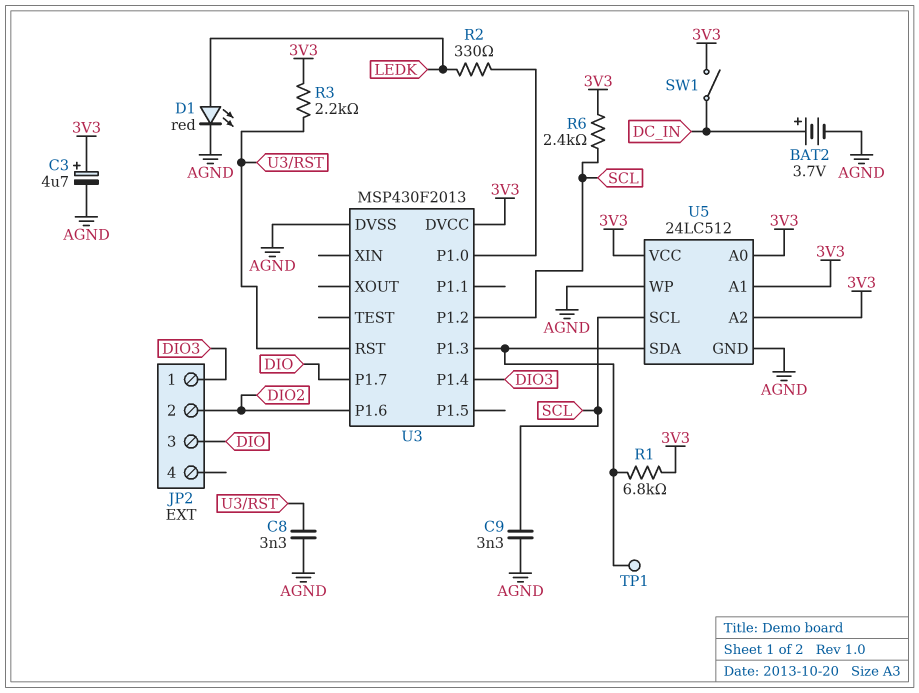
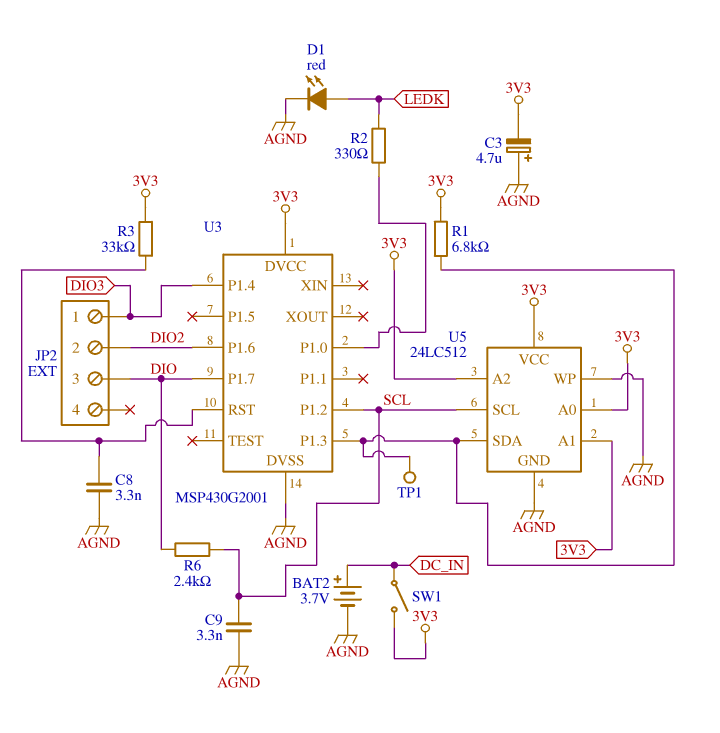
C3: 4.7uF (plus 3V3, minus AGND) -> 4.7uF (plus AGND, minus 3V3)
R3: 2.2k (3V3, U3/RST) -> 33k (3V3, U3/RST)
R6: 2.4k (3V3, SCL) -> 2.4k (DIO, SCL)
U3: MSP430F2013 -> MSP430G2001

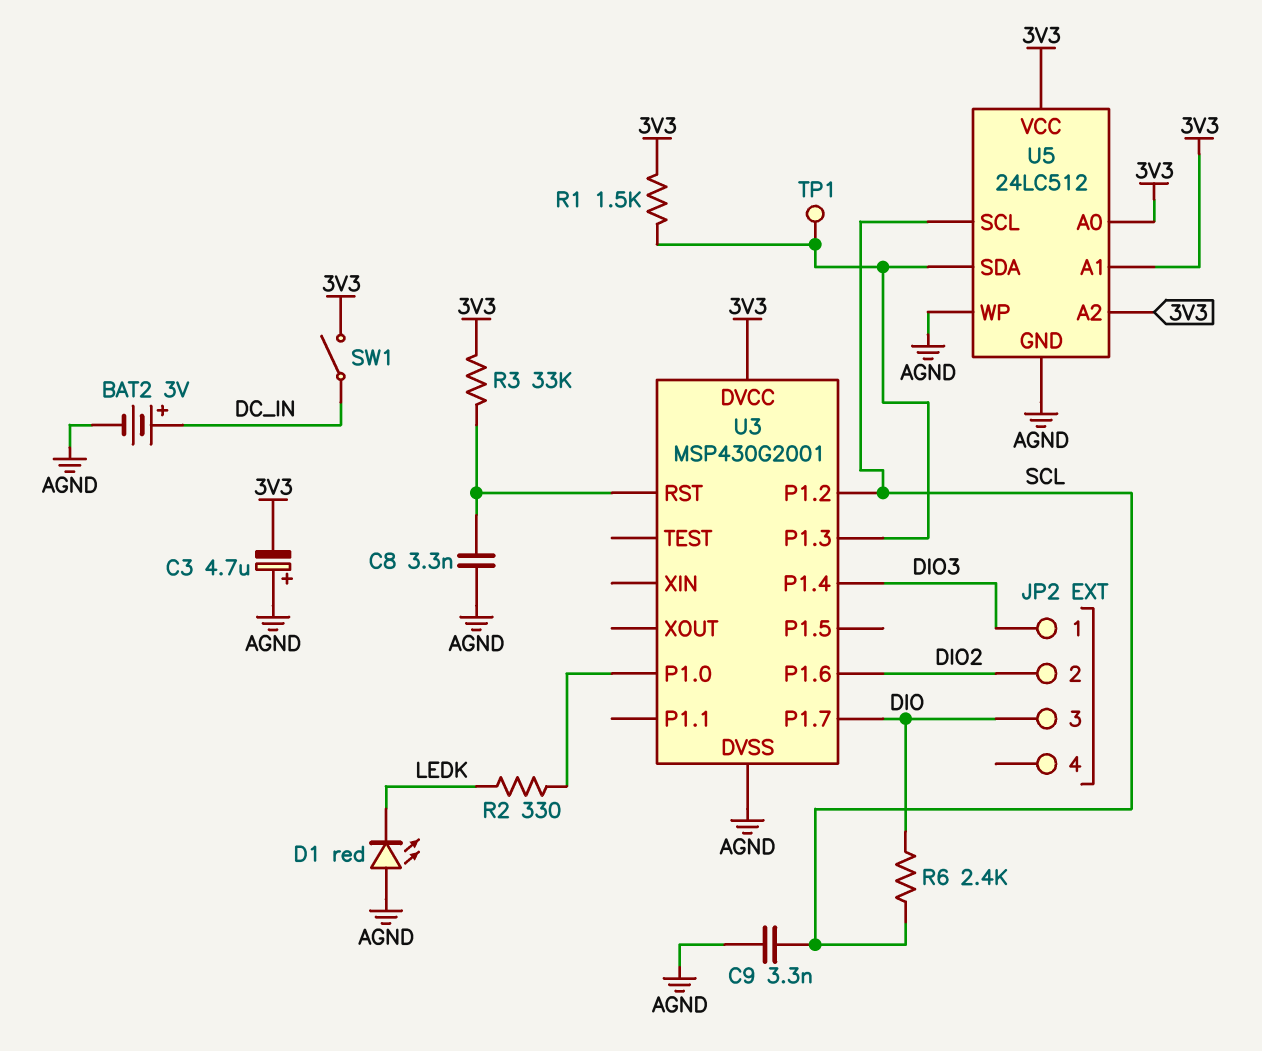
BAT2: 3.7V (plus DC_IN, minus AGND) -> 3V (plus DC_IN, minus AGND)
D1: LED red (A LEDK, K AGND) -> LED red (A AGND, K LEDK)
R1: 6.8k (3V3, U3/P1.3) -> 1.5k (3V3, U3/P1.3)

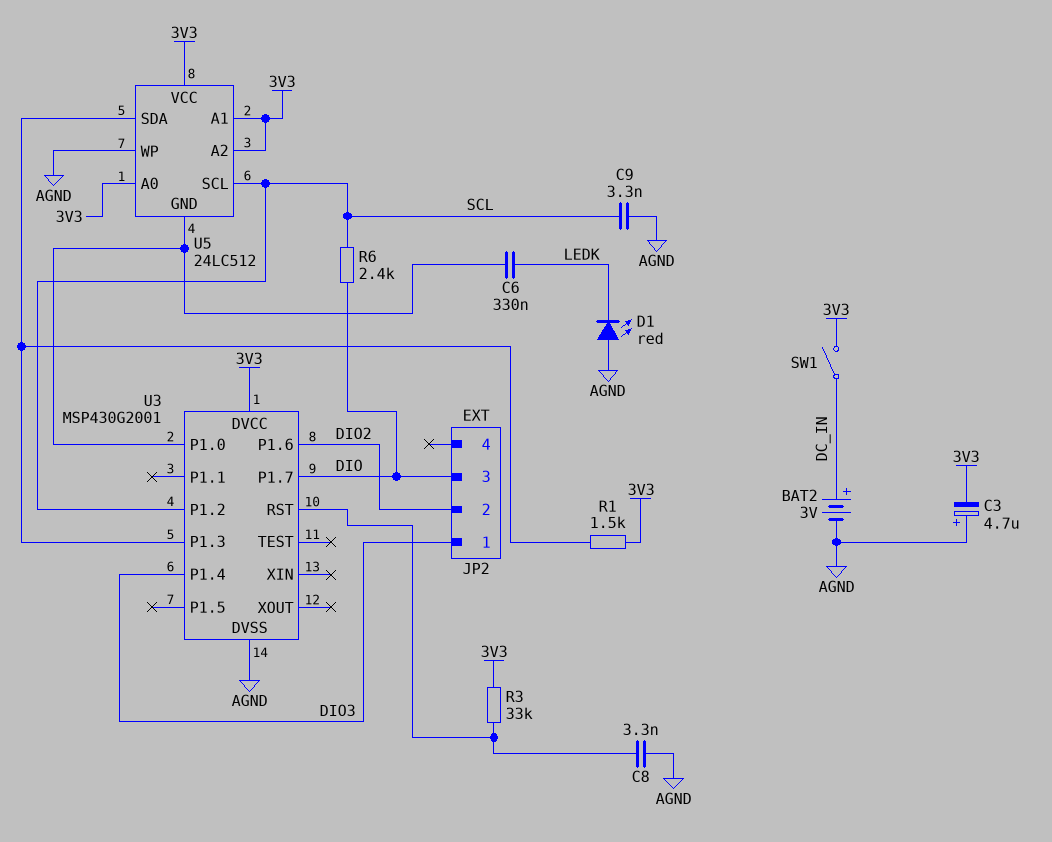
C6: none -> 330nF (LEDK, U3/P1.0)
R2: 330 (LEDK, U3/P1.0) -> none
TP1: test point (U3/P1.3) -> none
U5 pin GND: AGND -> U3/P1.0

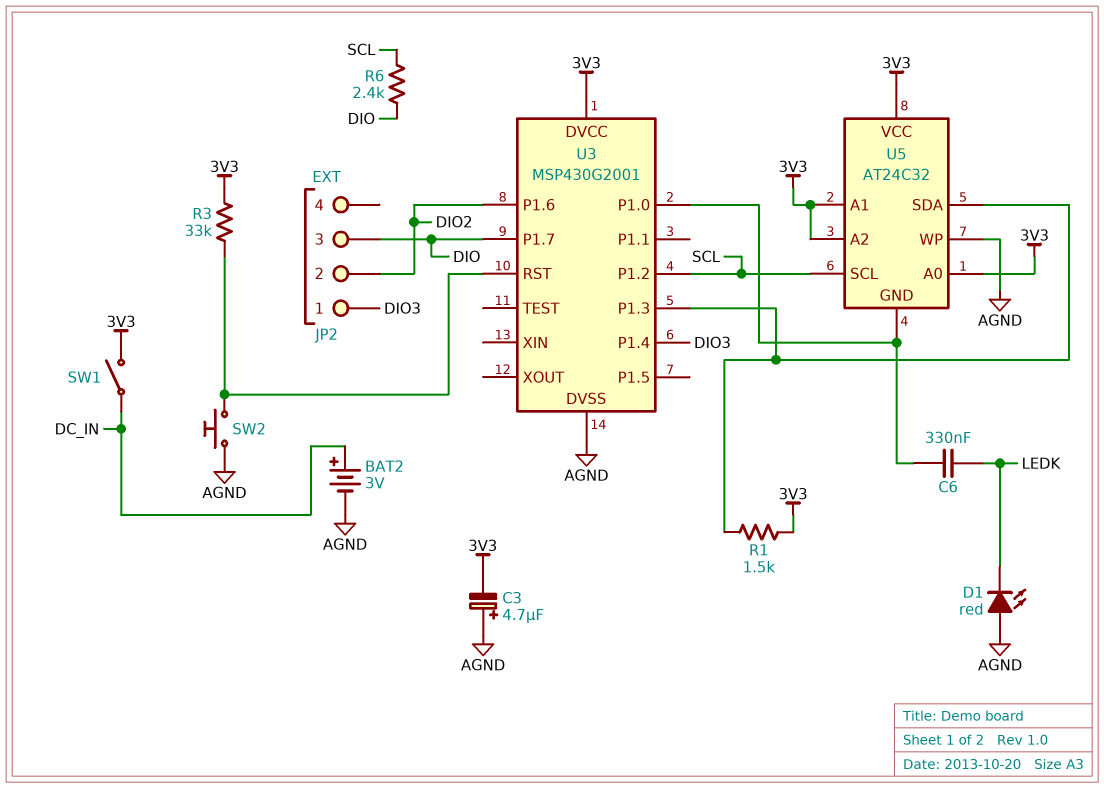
C8: 3.3nF (AGND, U3/RST) -> none
C9: 3.3nF (AGND, SCL) -> none
SW2: none -> button (AGND, U3/RST)
U5: 24LC512 -> AT24C32

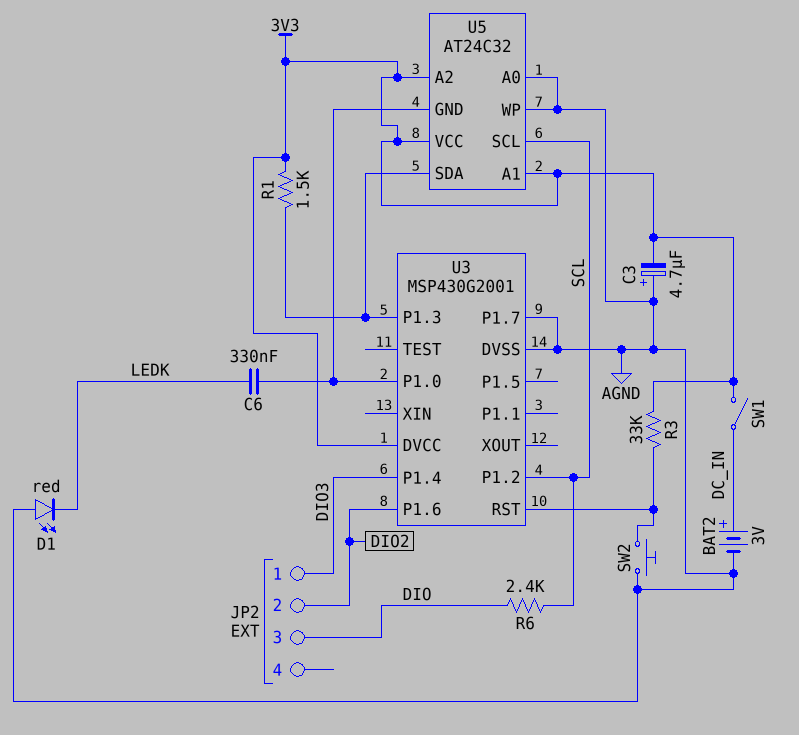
U3 pin P1.7: DIO -> AGND
U5 pin A0: 3V3 -> AGND

